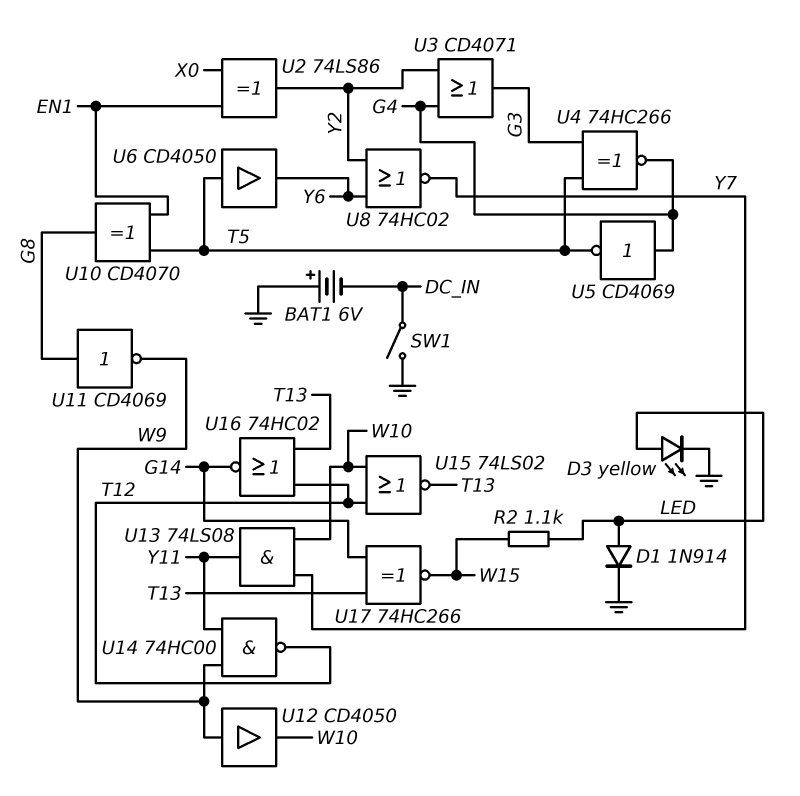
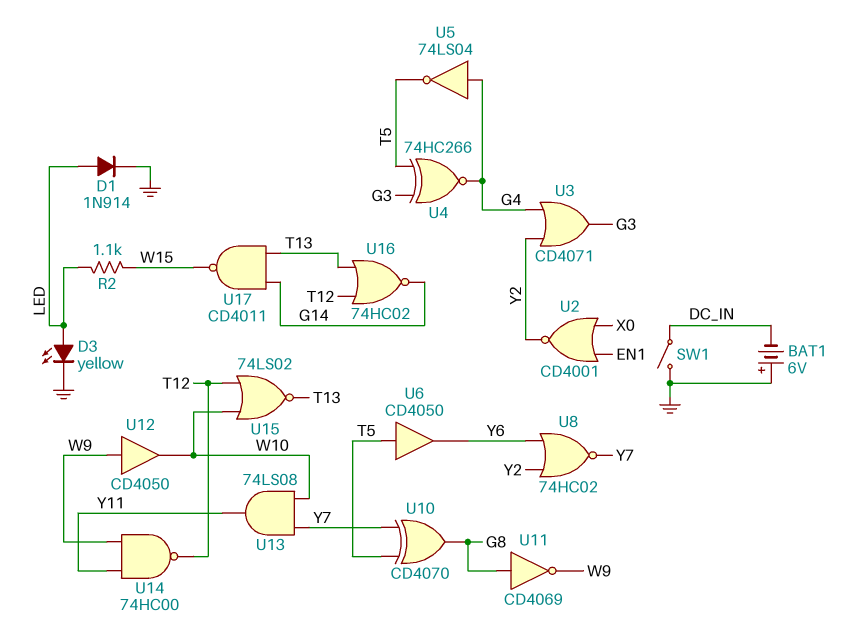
U2: XOR 74LS86 (in EN1, in X0, out Y2) -> NOR CD4001 (in EN1, in X0, out Y2)
U5: NOT CD4069 (in G4, out T5) -> NOT 74LS04 (in G4, out T5)
U10: XOR CD4070 (in EN1, in T5, out G8) -> XOR CD4070 (in T5, in Y7, out G8)
U17: XNOR 74HC266 (in G14, in T13, out W15) -> NAND CD4011 (in G14, in T13, out W15)

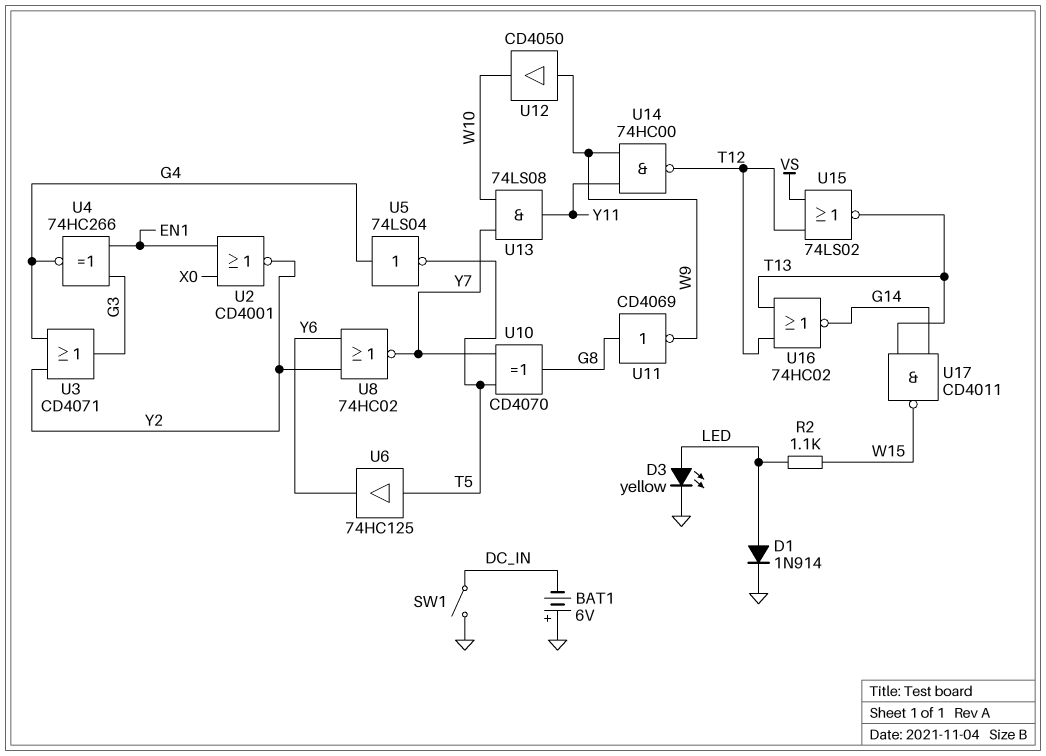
U4: XNOR 74HC266 (in G3, in T5, out G4) -> XNOR 74HC266 (in EN1, in G3, out G4)
U6: buffer CD4050 (in T5, out Y6) -> buffer 74HC125 (in T5, out Y6)
U15: NOR 74LS02 (in T12, in W10, out T13) -> NOR 74LS02 (in T12, in VS, out T13)

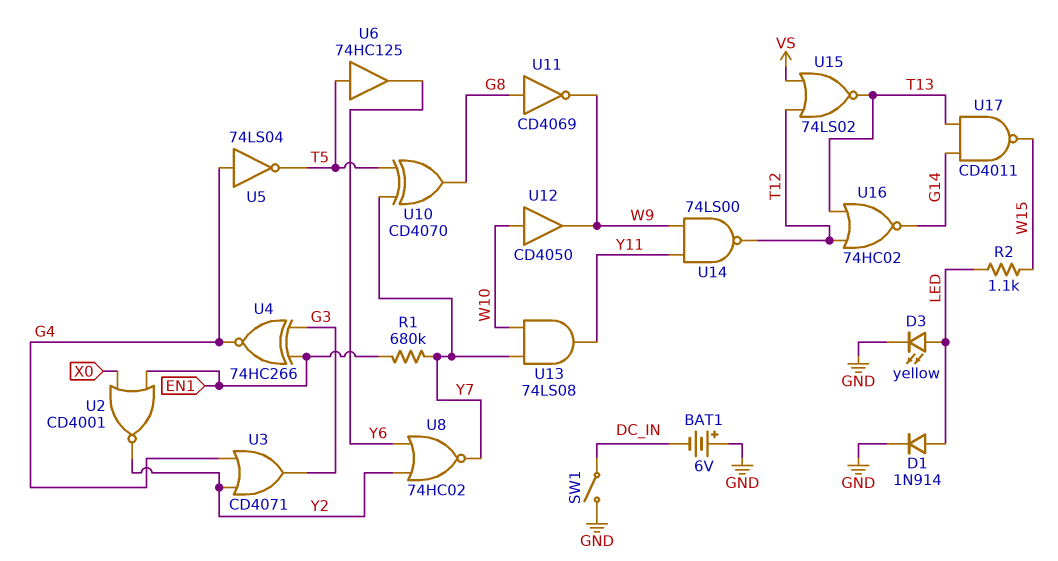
R1: none -> 680k (EN1, Y7)
U12: buffer CD4050 (in W9, out W10) -> buffer CD4050 (in W10, out W9)
U14: NAND 74HC00 (in W9, in Y11, out T12) -> NAND 74LS00 (in W9, in Y11, out T12)

